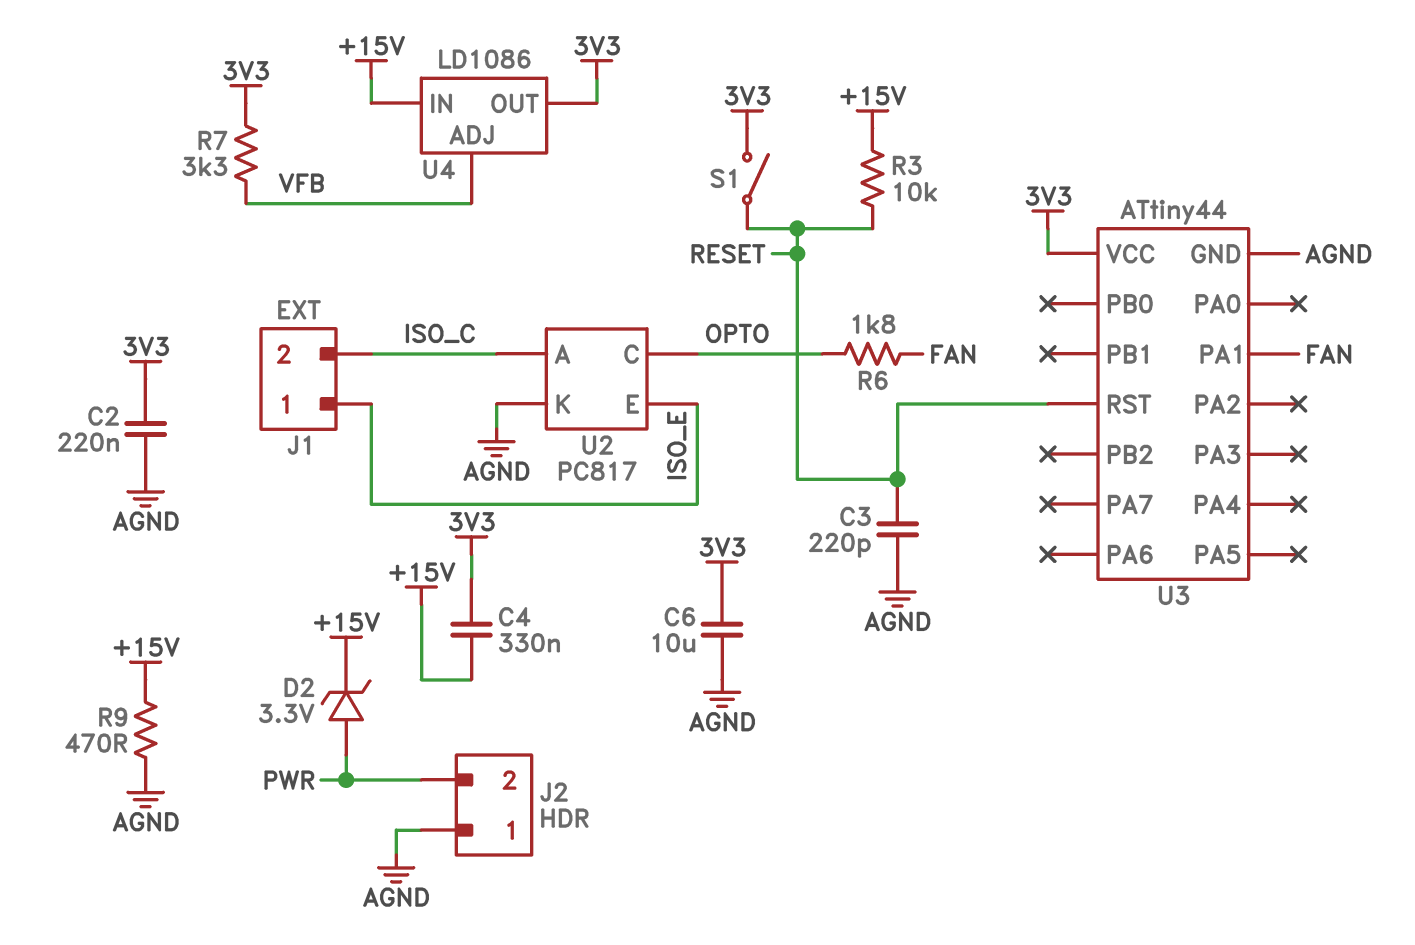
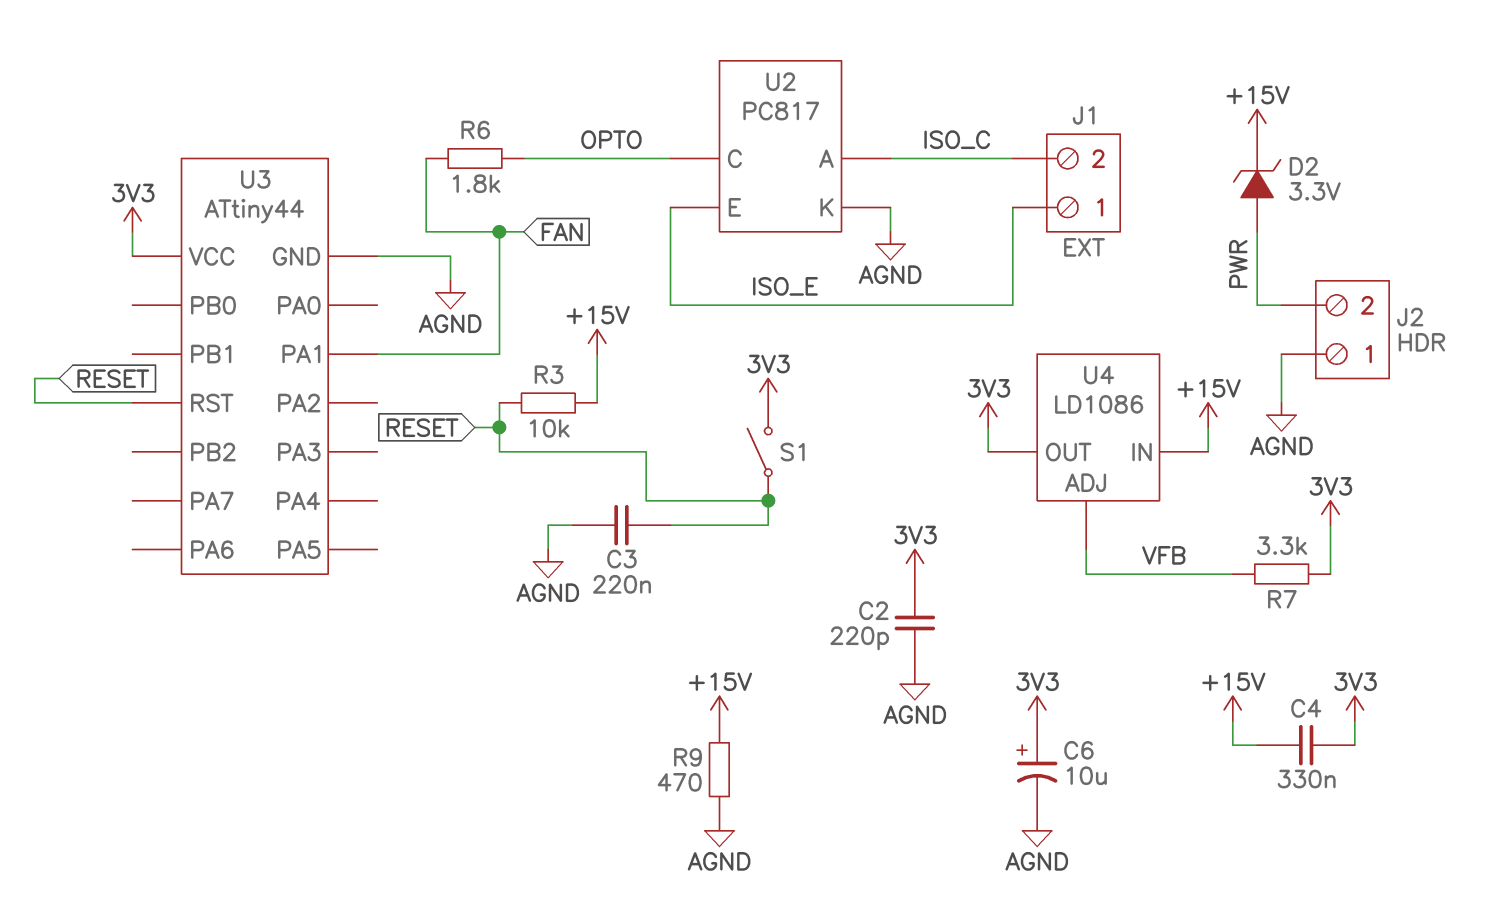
C2: 220nF (3V3, AGND) -> 220pF (3V3, AGND)
C3: 220pF (AGND, RESET) -> 220nF (AGND, RESET)
C6: 10uF (3V3, AGND) -> 10uF (plus 3V3, minus AGND)

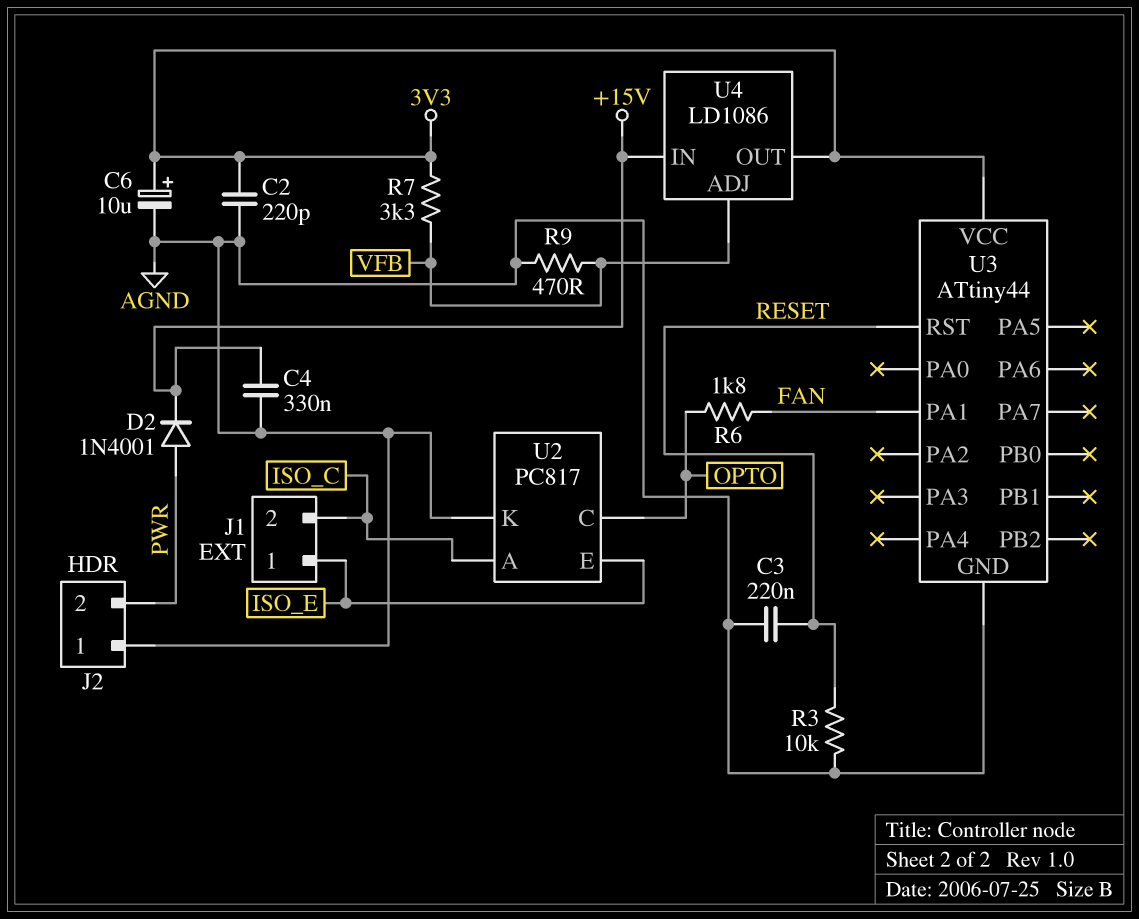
C4: 330nF (+15V, 3V3) -> 330nF (+15V, AGND)
D2: zener 3.3V (A PWR, K +15V) -> diode 1N4001 (A PWR, K +15V)
R3: 10k (+15V, RESET) -> 10k (AGND, RESET)
R9: 470 (+15V, AGND) -> 470 (AGND, VFB)
S1: switch (3V3, RESET) -> none

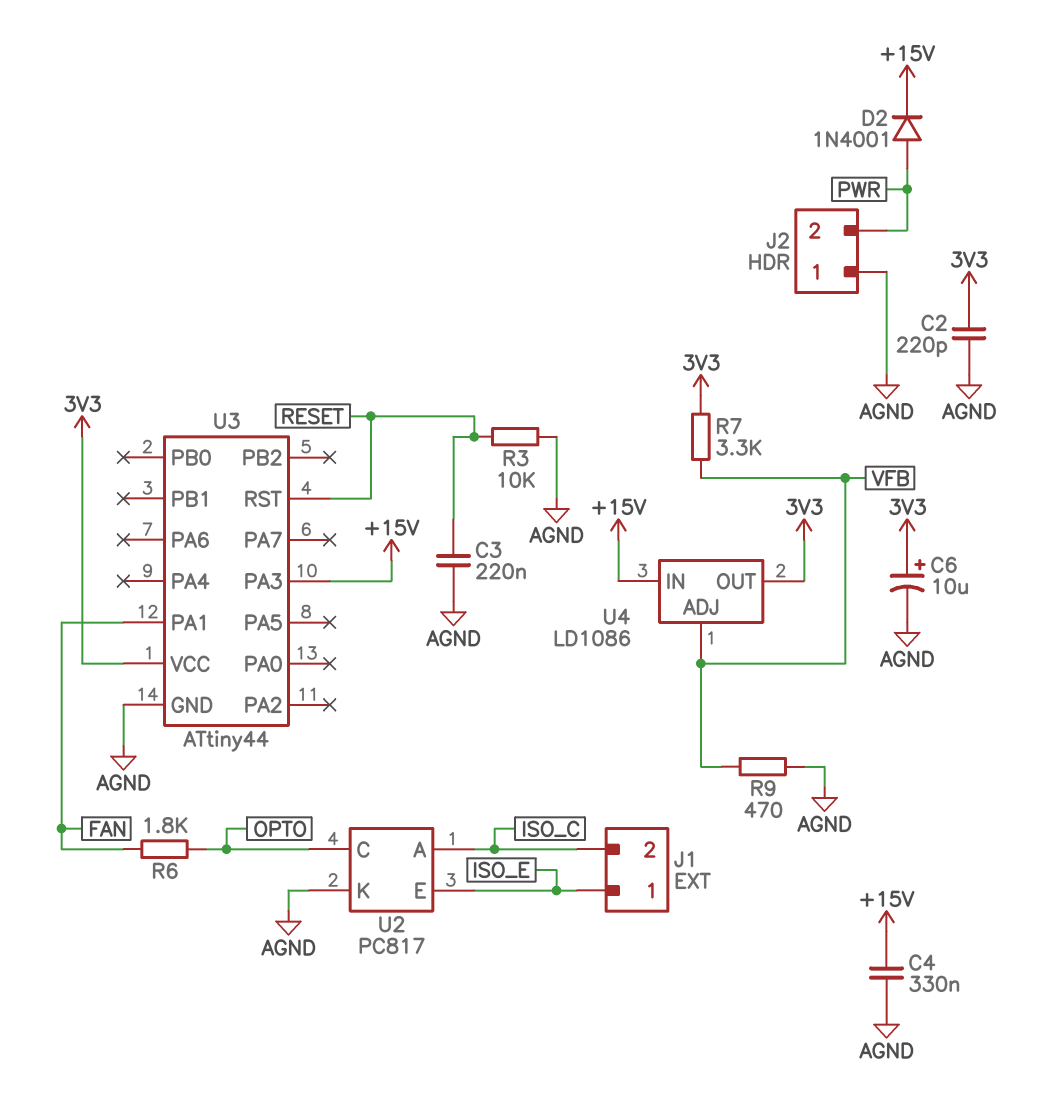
U3 pin PA3: none -> +15V

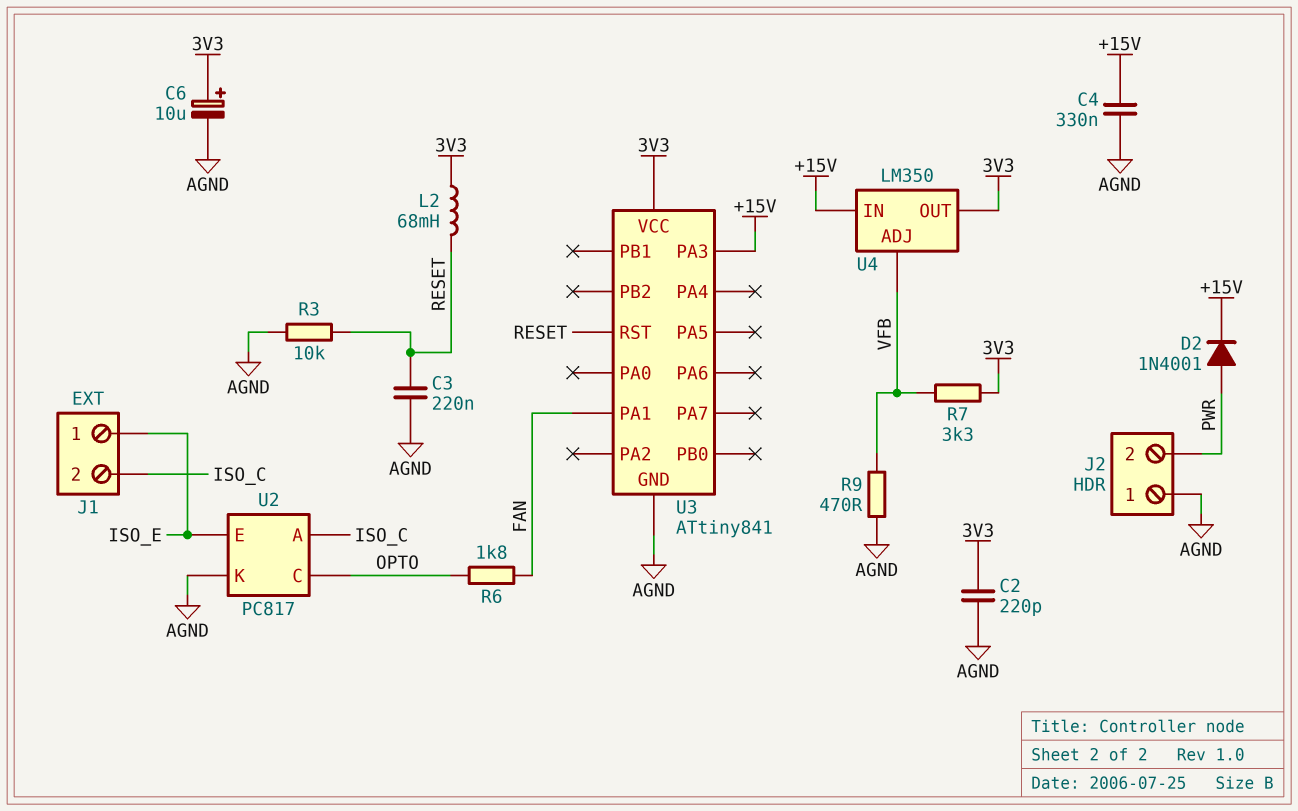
L2: none -> 68mH (3V3, RESET)
U3: ATtiny44 -> ATtiny841
U4: LD1086 -> LM350

